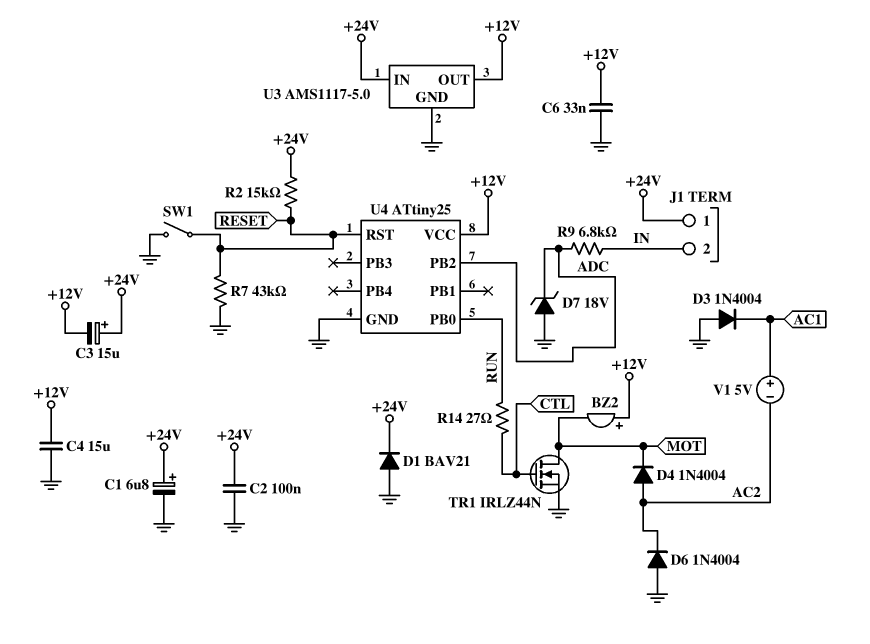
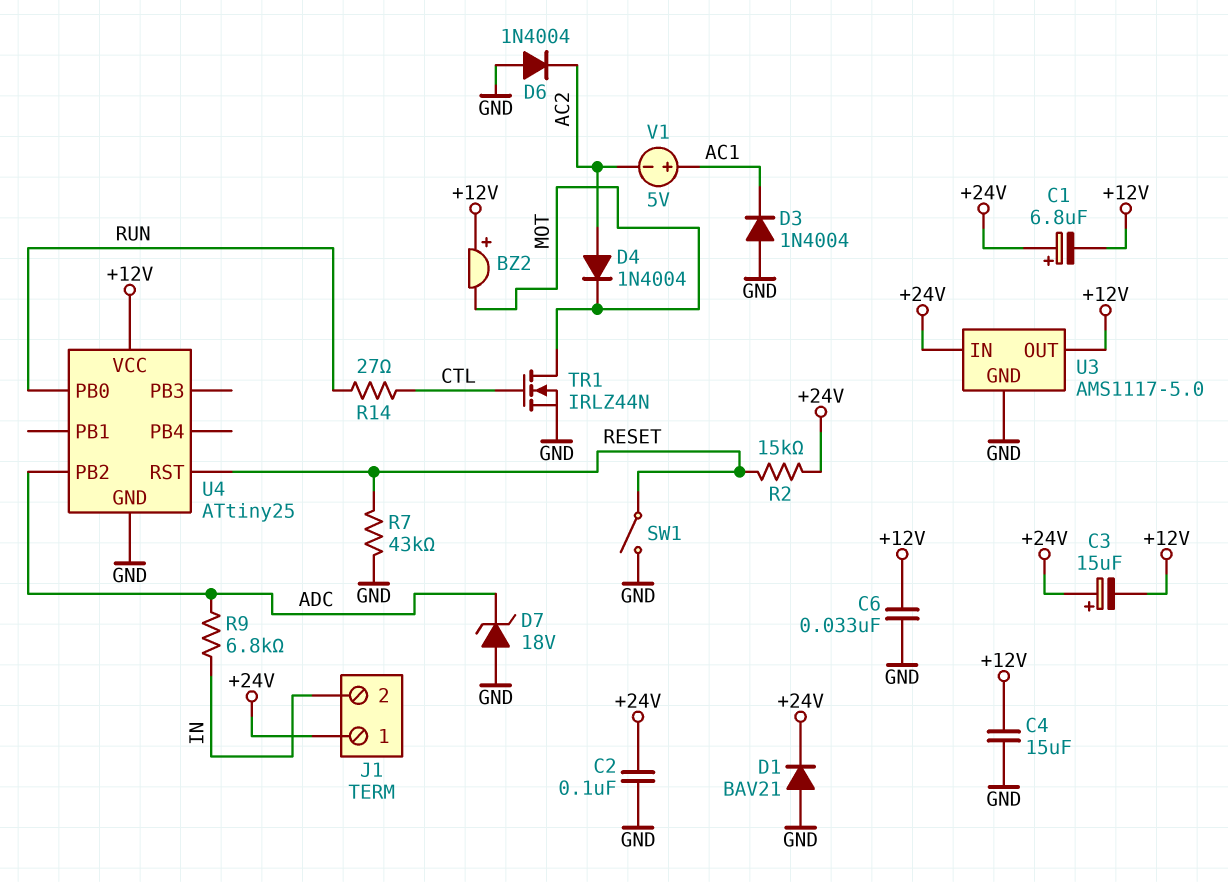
C1: 6.8uF (plus +24V, minus GND) -> 6.8uF (plus +24V, minus +12V)

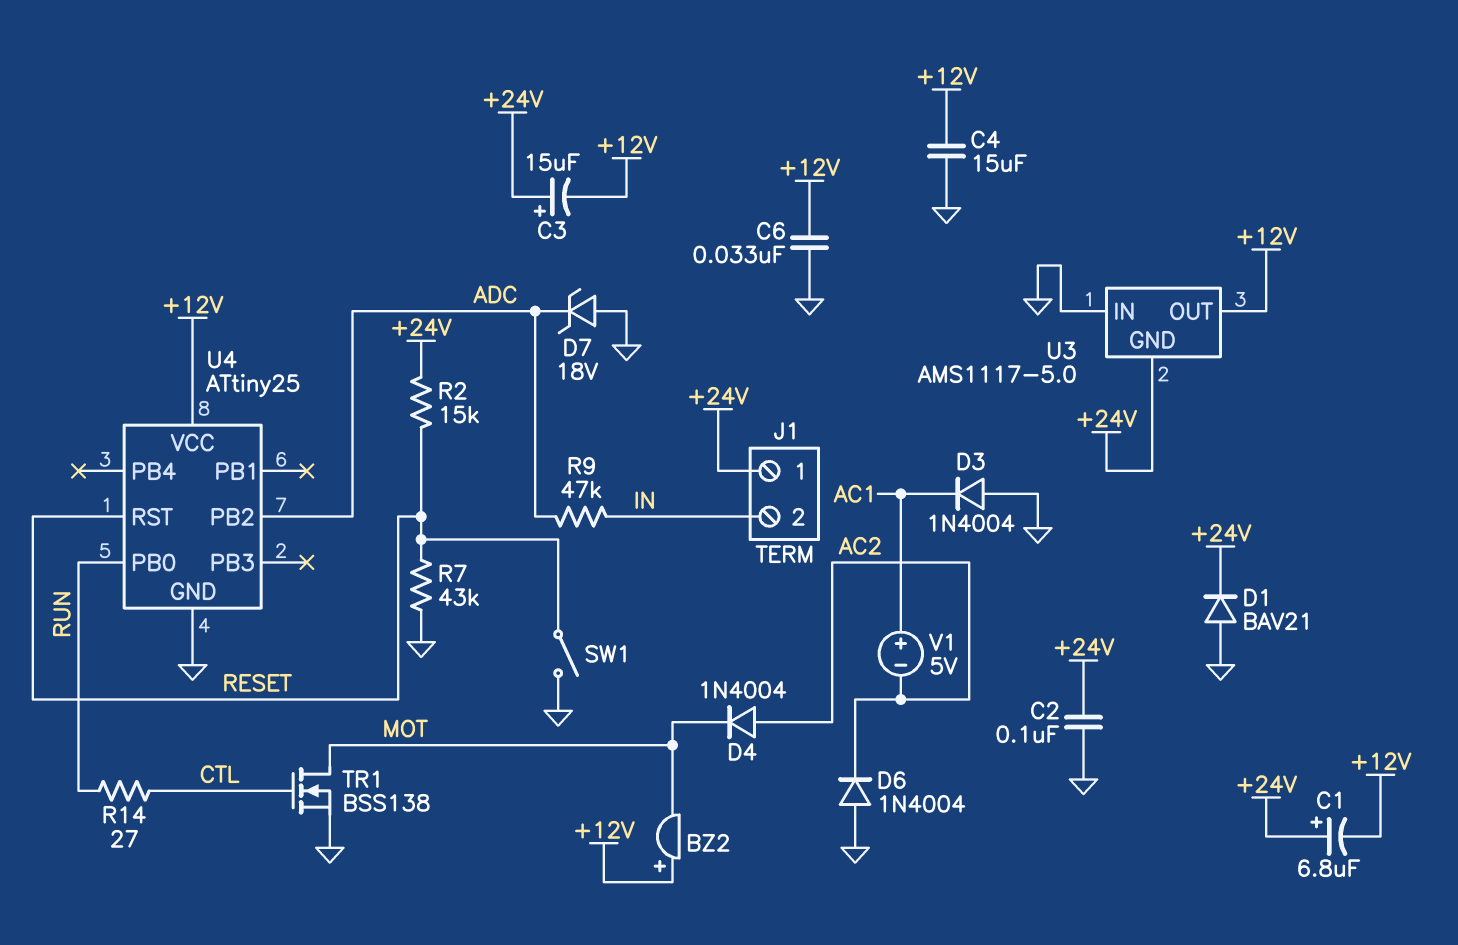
R9: 6.8k (ADC, IN) -> 47k (ADC, IN)
TR1: NMOS IRLZ44N (G CTL, D MOT, S GND) -> NMOS BSS138 (G CTL, D MOT, S GND)
U3 pin GND: GND -> +24V
U3 pin IN: +24V -> GND

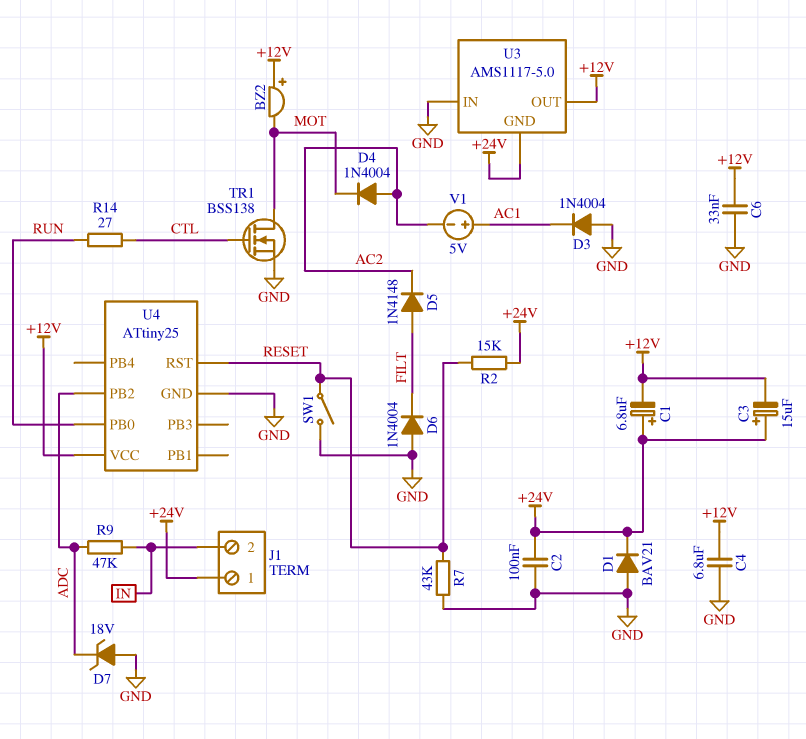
C4: 15uF (+12V, GND) -> 6.8uF (+12V, GND)
D5: none -> diode 1N4148 (A FILT, K AC2)
D6: diode 1N4004 (A GND, K AC2) -> diode 1N4004 (A GND, K FILT)

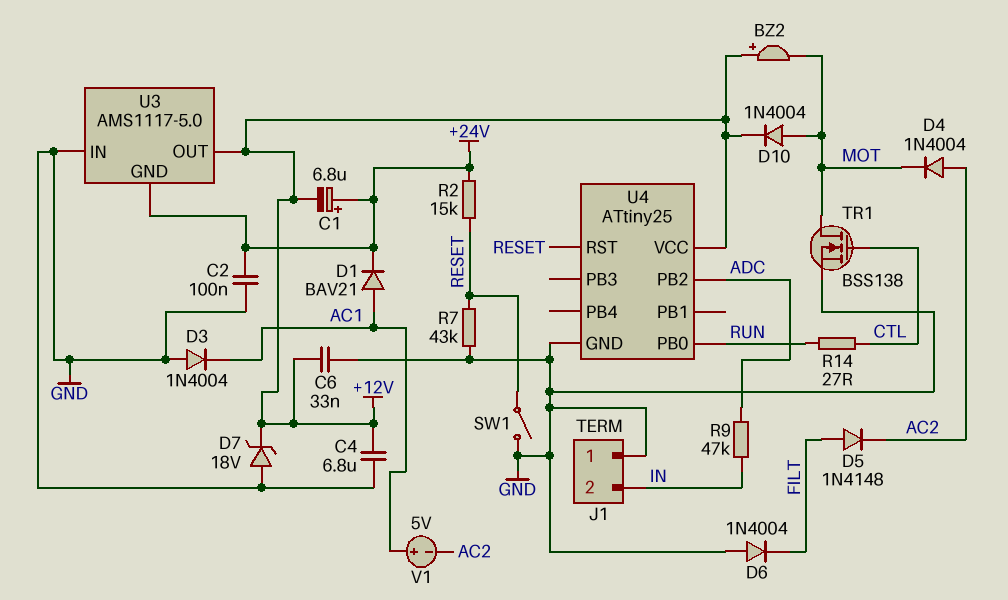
C3: 15uF (plus +24V, minus +12V) -> none
D1: diode BAV21 (A GND, K +24V) -> diode BAV21 (A AC1, K +24V)
D7: zener 18V (A GND, K ADC) -> zener 18V (A GND, K +12V)
D10: none -> diode 1N4004 (A MOT, K +12V)
J1 pin 1: +24V -> GND

